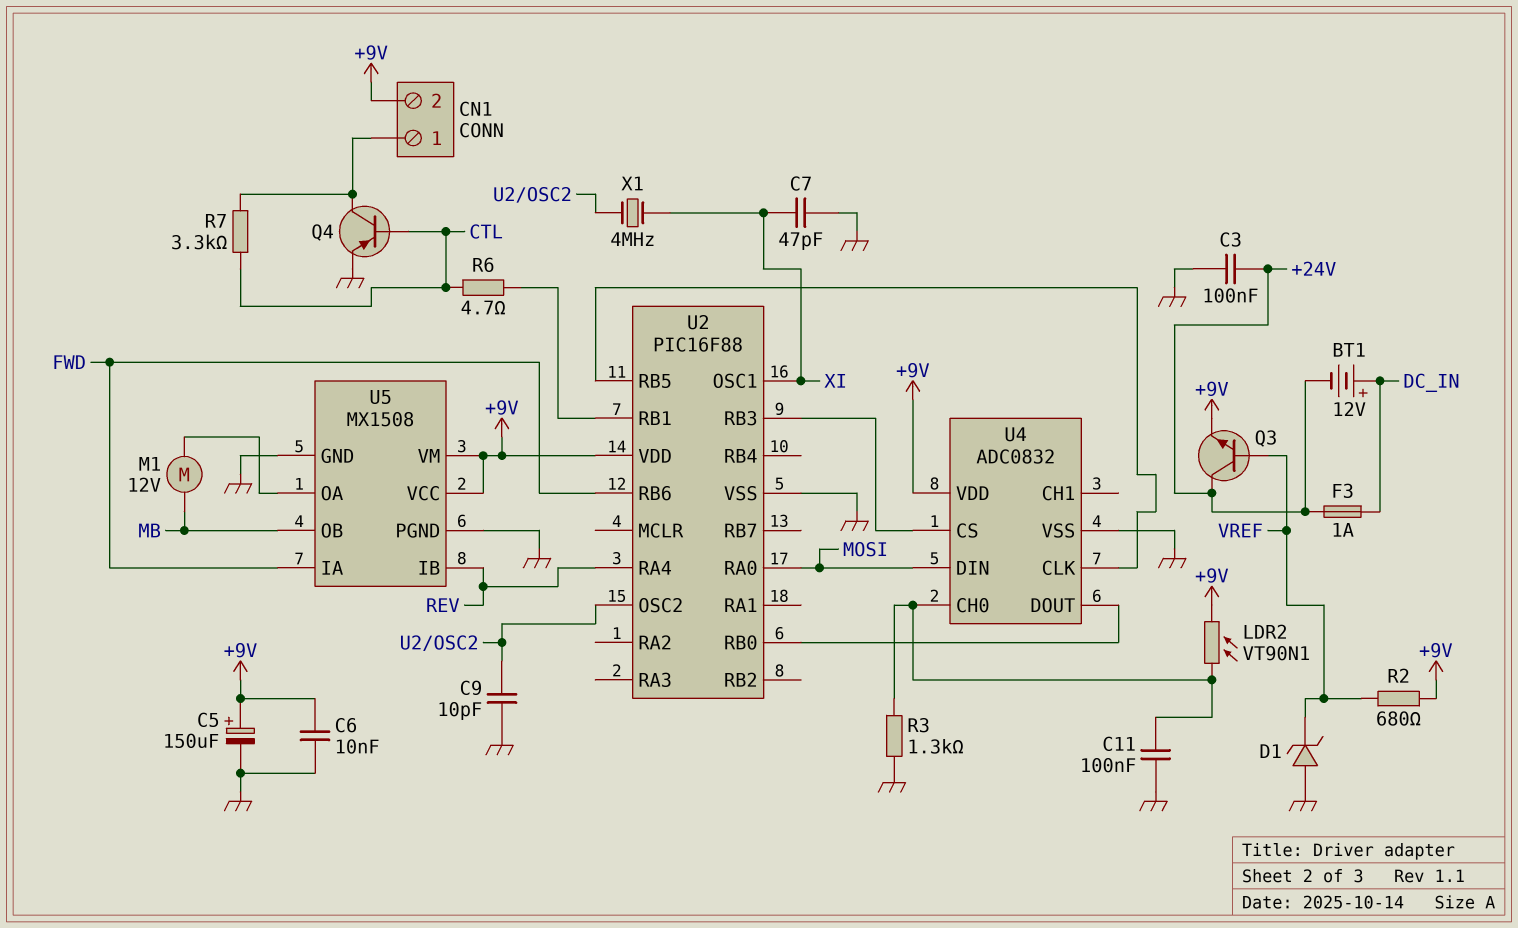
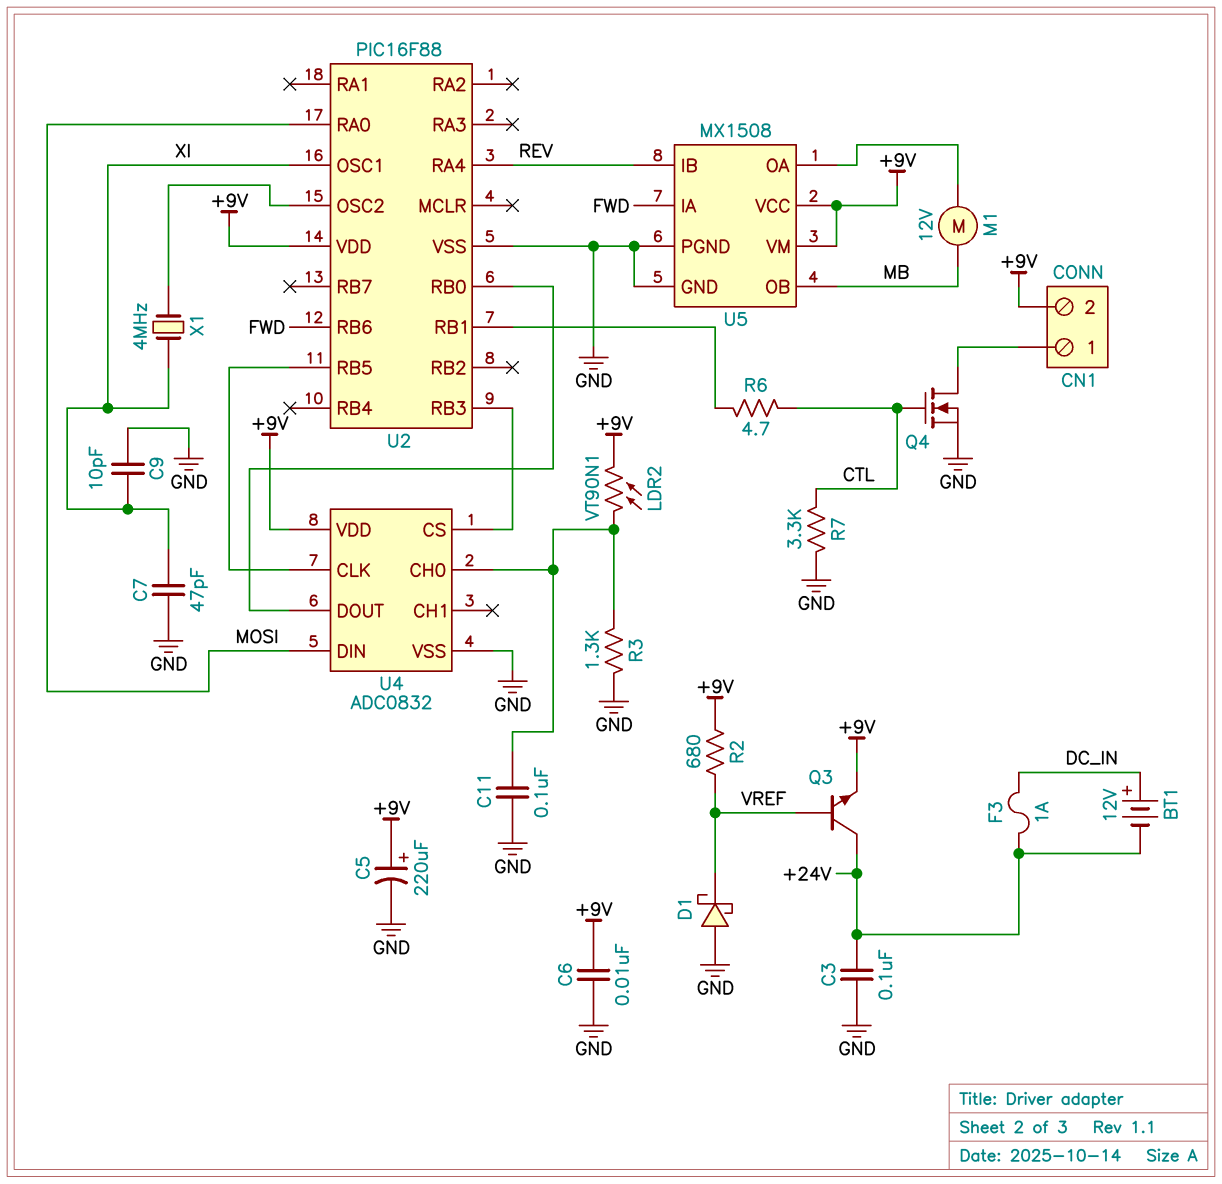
C5: 150uF (plus +9V, minus GND) -> 220uF (plus +9V, minus GND)
C9: 10pF (GND, U2/OSC2) -> 10pF (GND, XI)
D1: zener (A GND, K VREF) -> schottky (A GND, K VREF)
Q4: PNP (B CTL, C CN1/1, E GND) -> NMOS (G CTL, D CN1/1, S GND)
R7: 3.3k (CN1/1, CTL) -> 3.3k (CTL, GND)

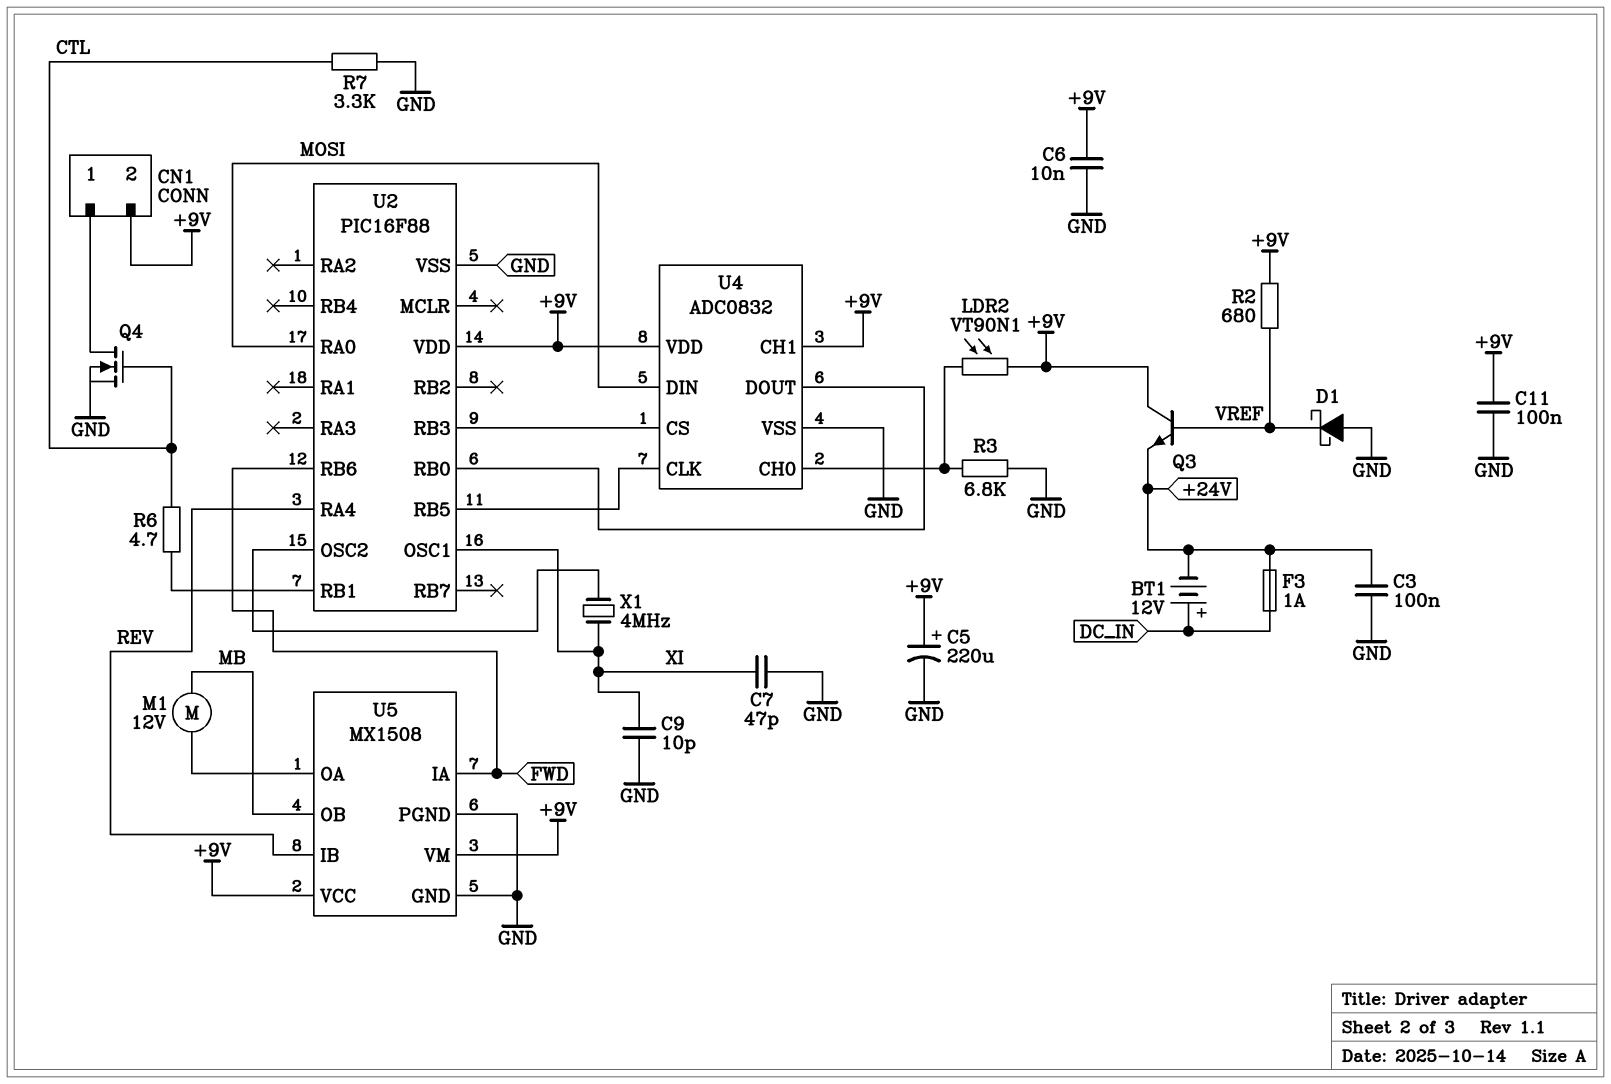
C11: 100nF (GND, U4/CH0) -> 100nF (+9V, GND)
Q3: NPN (B VREF, C +24V, E +9V) -> NPN (B VREF, C +9V, E +24V)
R3: 1.3k (GND, U4/CH0) -> 6.8k (GND, U4/CH0)
U4 pin CH1: none -> +9V

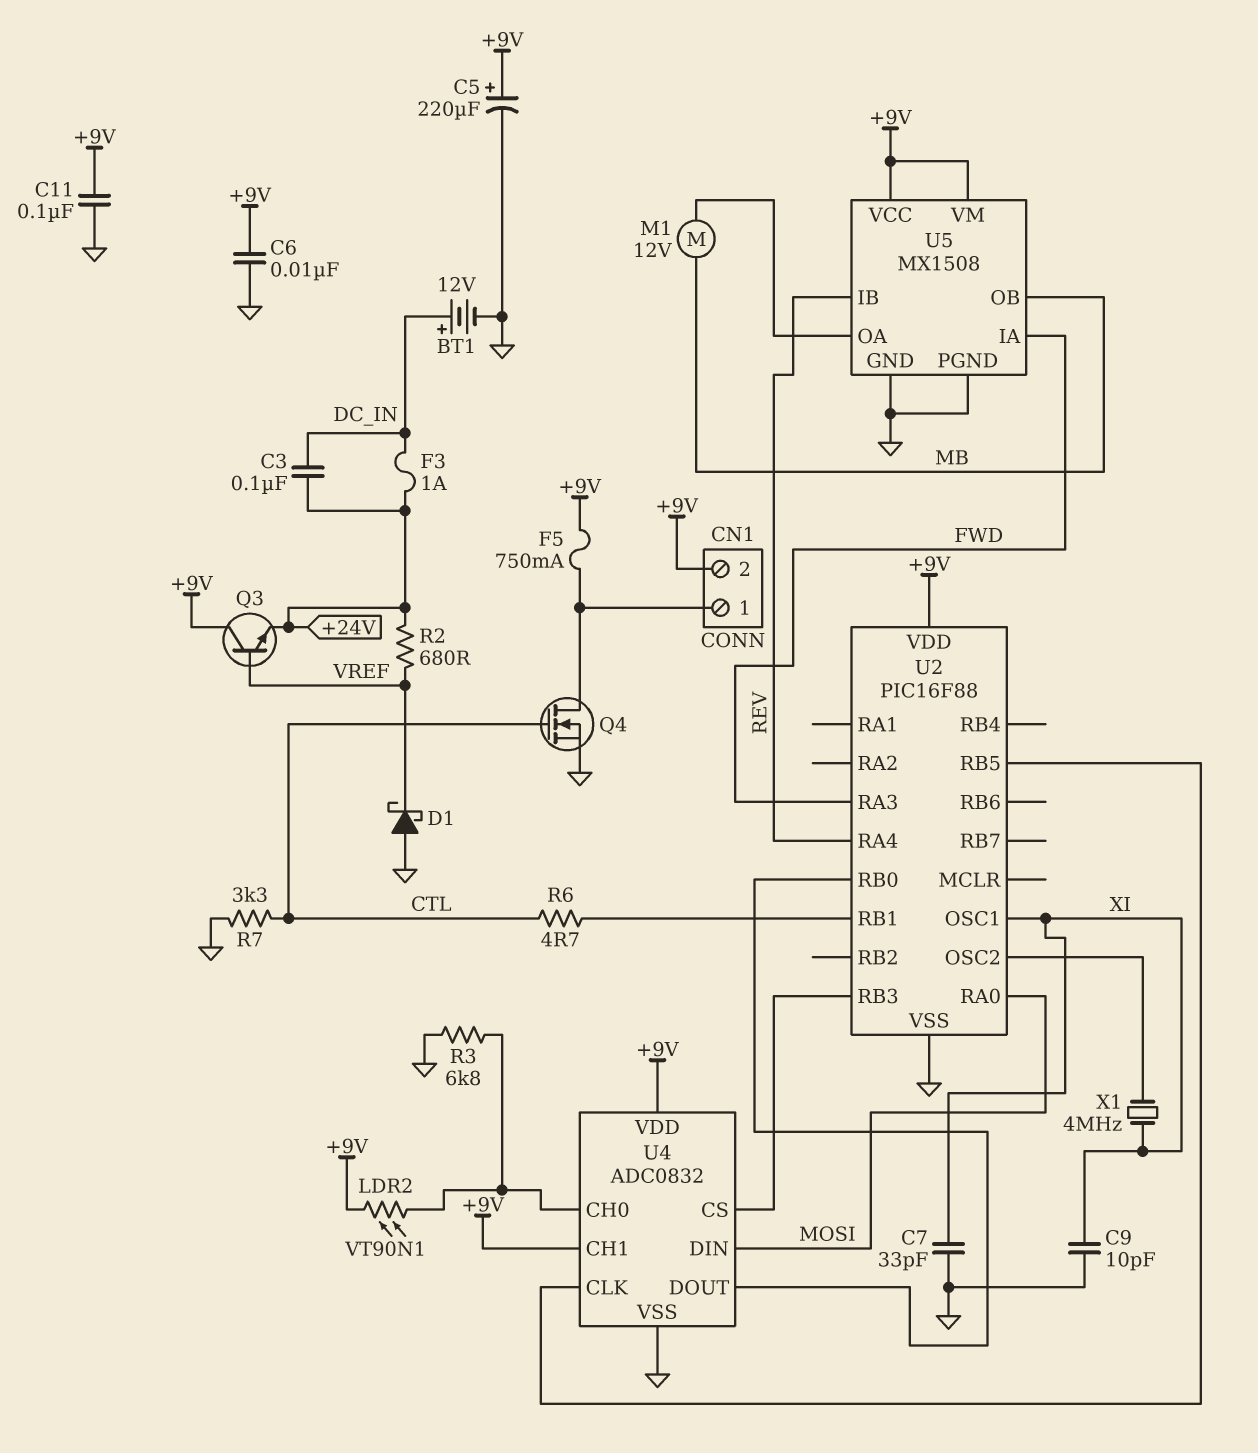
BT1: 12V (plus DC_IN, minus +24V) -> 12V (plus DC_IN, minus GND)
C3: 100nF (+24V, GND) -> 100nF (+24V, DC_IN)
C7: 47pF (GND, XI) -> 33pF (GND, XI)
F5: none -> 750mA (+9V, CN1/1)
R2: 680 (+9V, VREF) -> 680 (+24V, VREF)
U2 pin RA3: none -> FWD
U2 pin RB6: FWD -> none

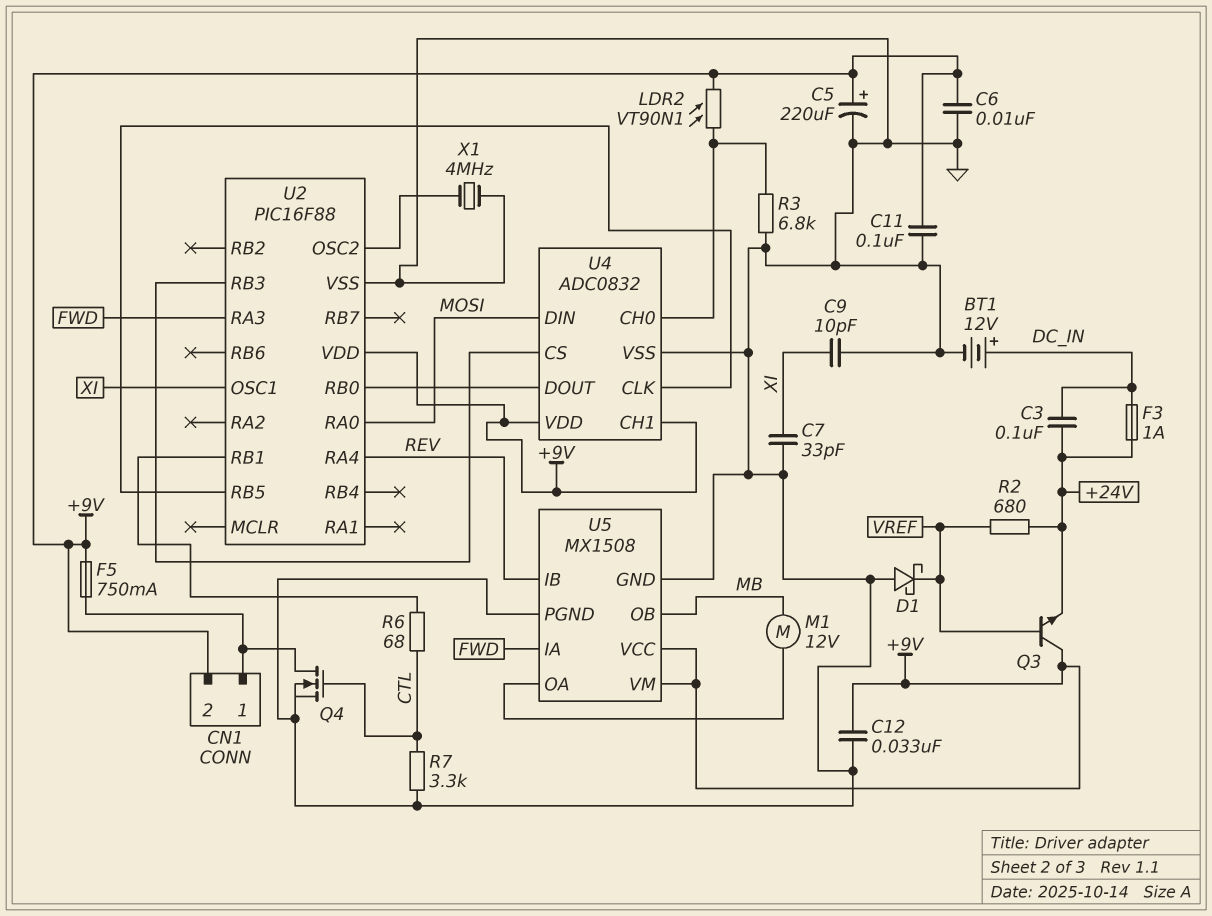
C12: none -> 33nF (+9V, GND)
R6: 4.7 (CTL, U2/RB1) -> 68 (CTL, U2/RB1)
X1: 4MHz (U2/OSC2, XI) -> 4MHz (GND, U2/OSC2)

